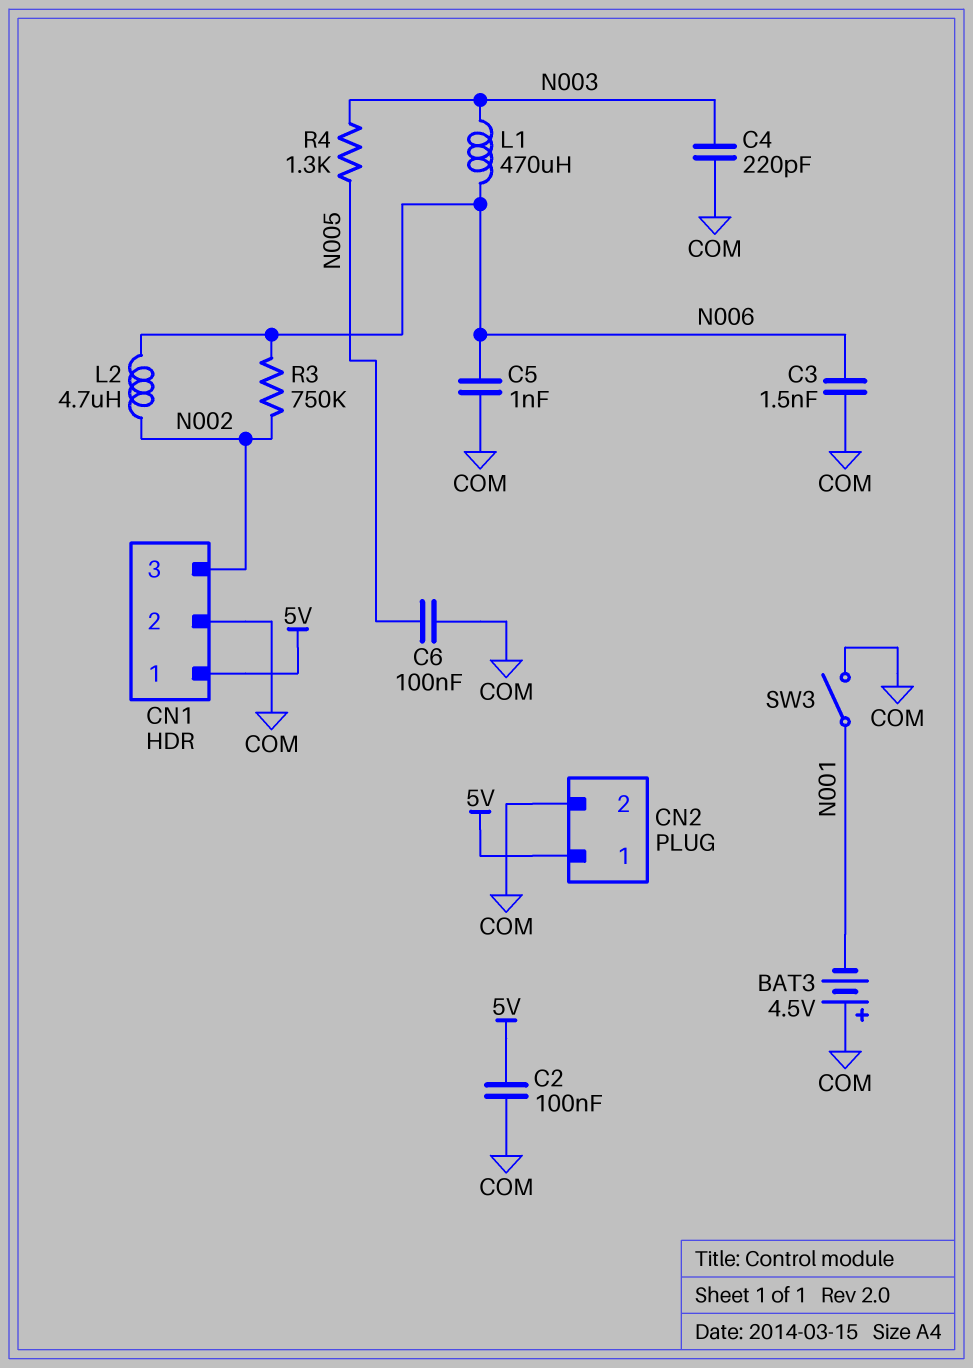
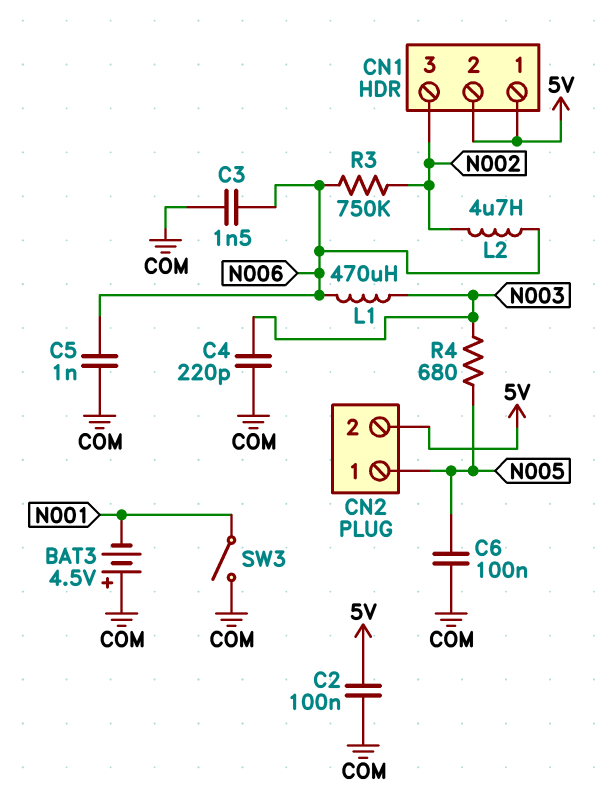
CN1 pin 2: COM -> 5V
CN2 pin 1: 5V -> N005
CN2 pin 2: COM -> 5V
R4: 1.3k (N003, N005) -> 680 (N003, N005)

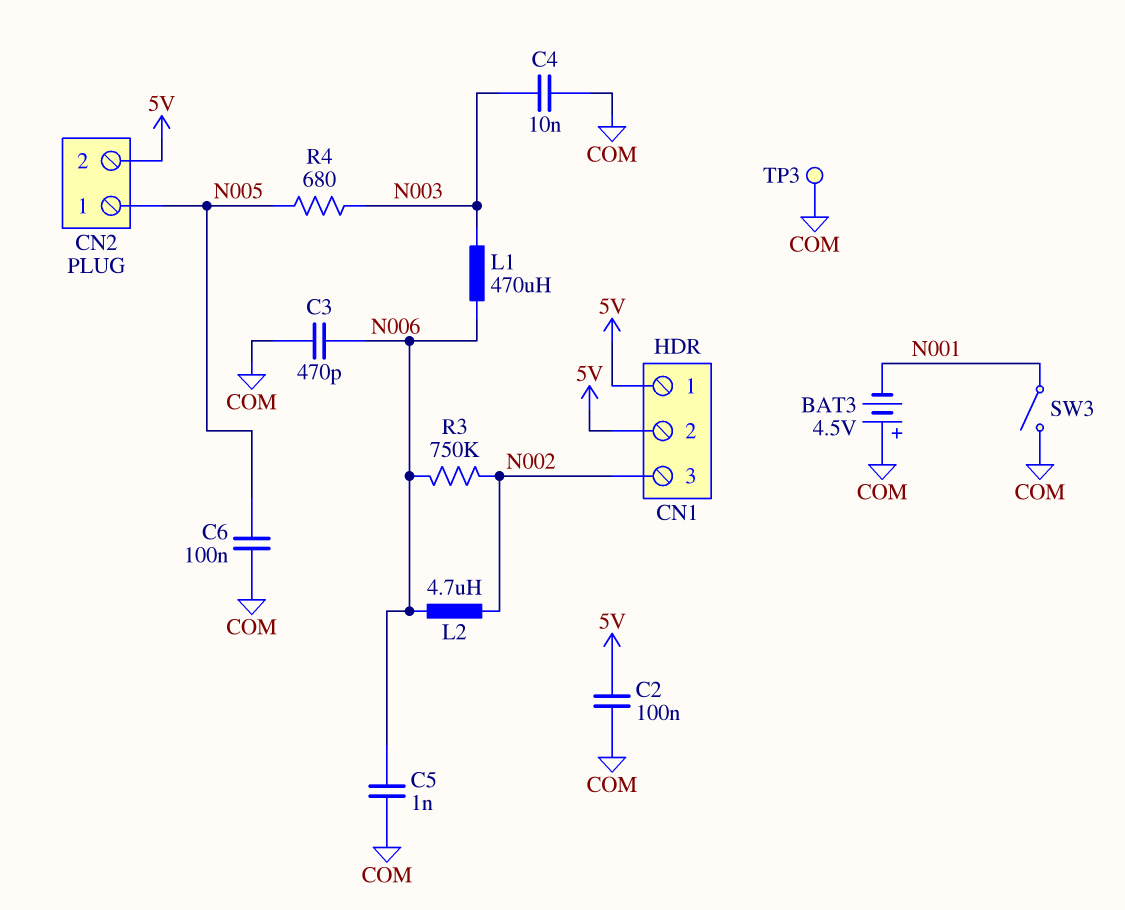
C3: 1.5nF (COM, N006) -> 470pF (COM, N006)
C4: 220pF (COM, N003) -> 10nF (COM, N003)
TP3: none -> test point (COM)

